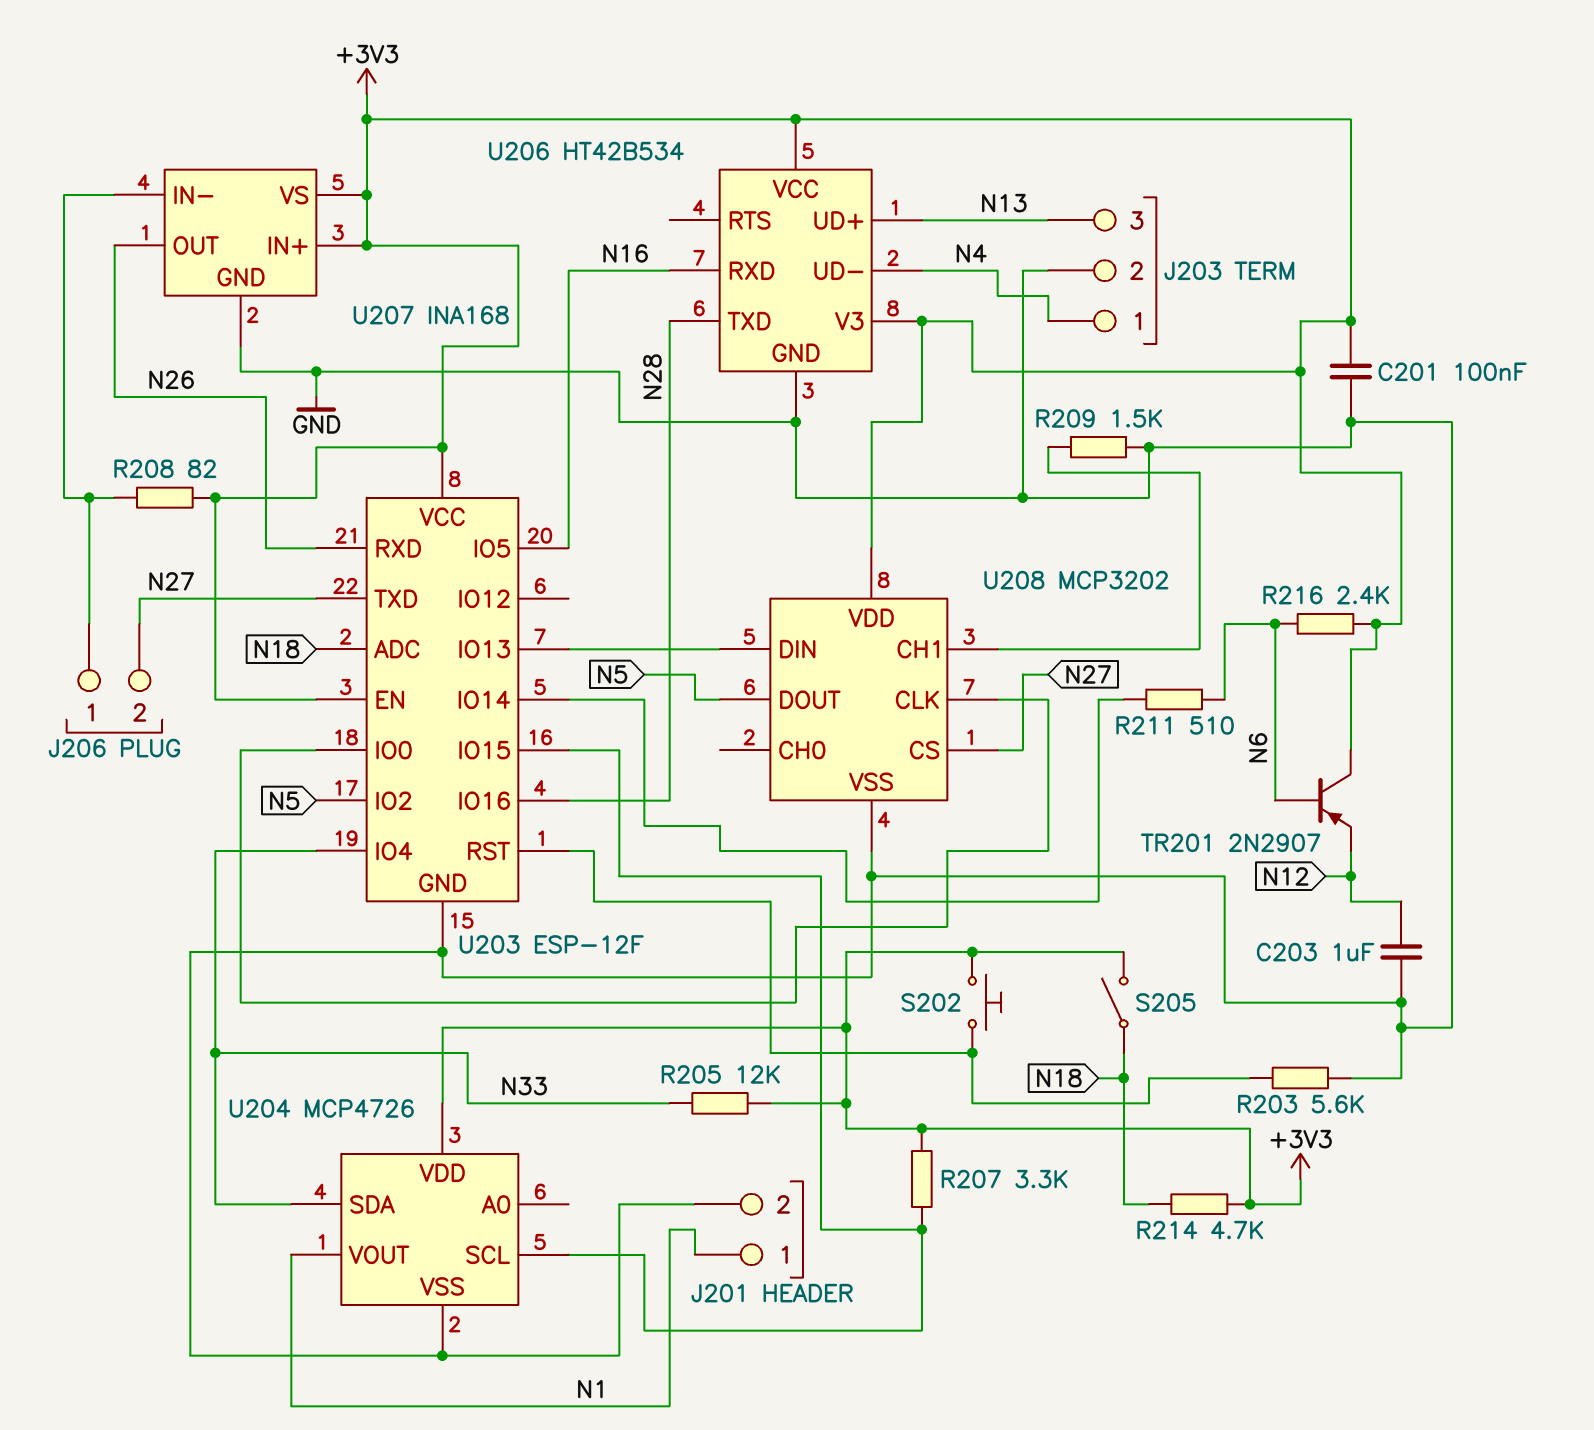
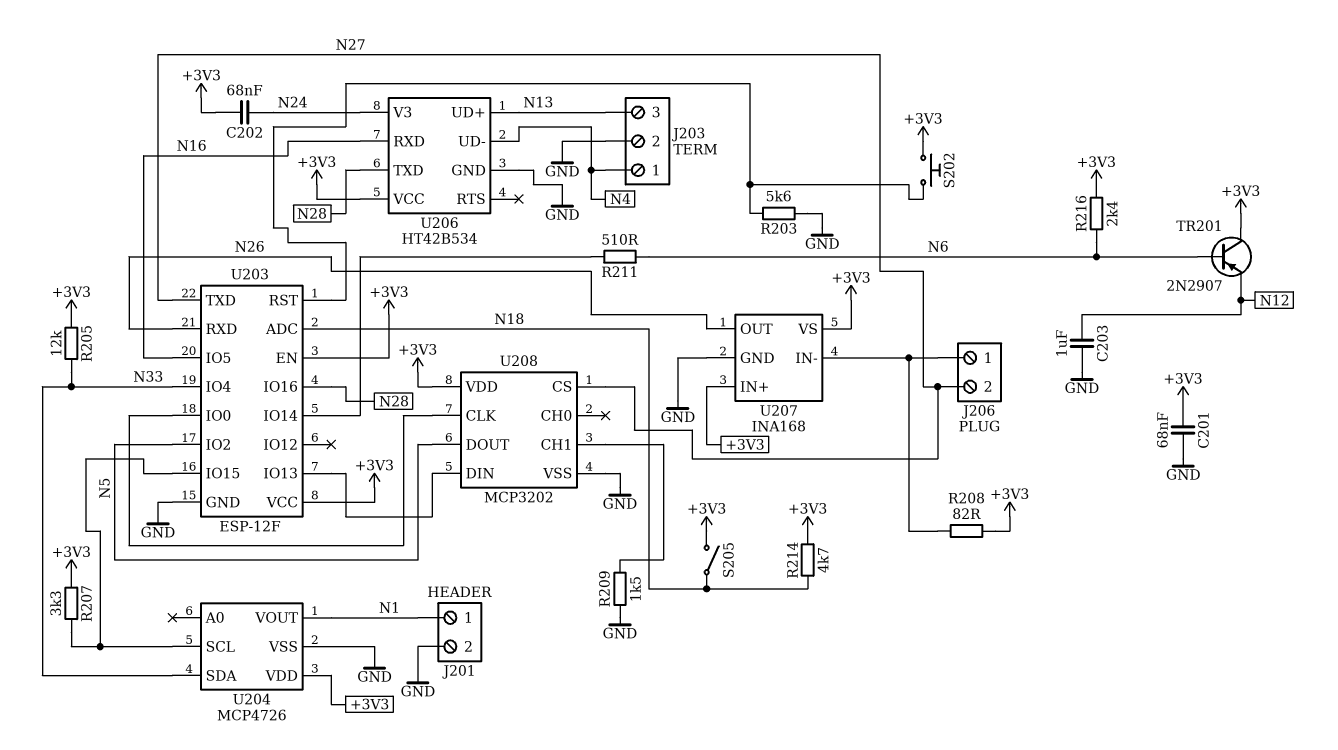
C201: 100nF (+3V3, GND) -> 68nF (+3V3, GND)
C202: none -> 68nF (+3V3, N24)
U206 pin V3: +3V3 -> N24

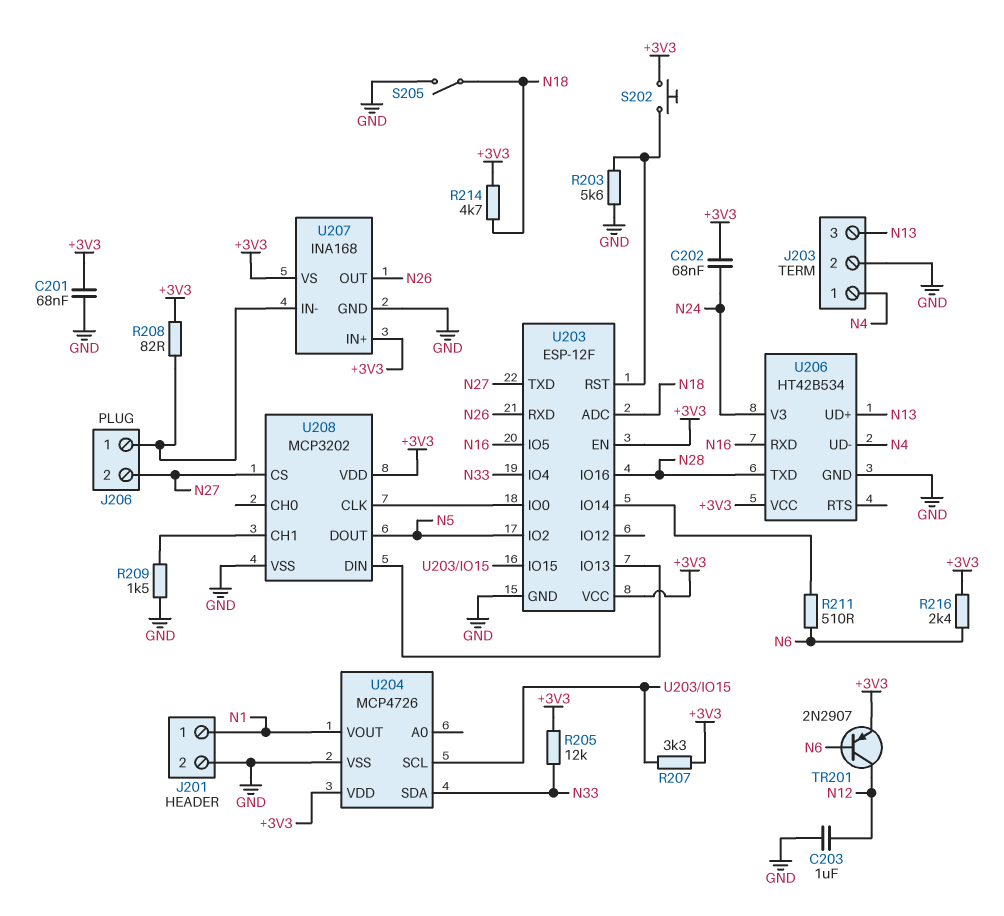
S205: switch (+3V3, N18) -> switch (GND, N18)
TR201: PNP 2N2907 (B N6, C +3V3, E N12) -> PNP 2N2907 (B N6, C N12, E +3V3)

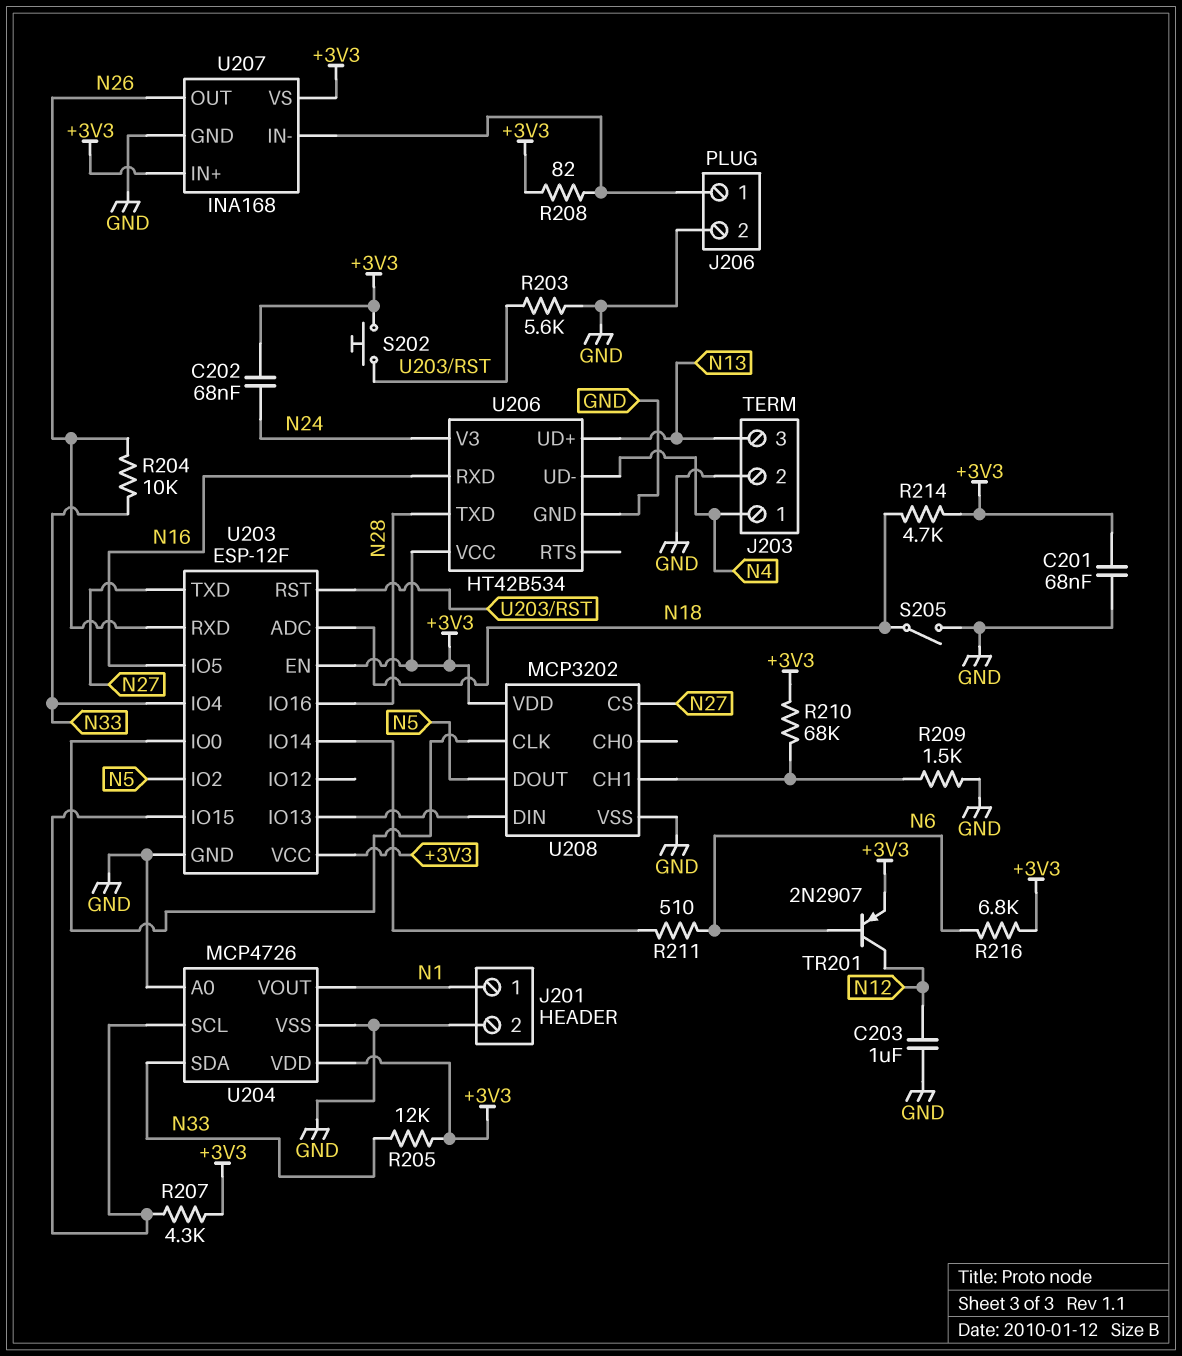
J206 pin 2: N27 -> GND
R204: none -> 10k (N26, N33)
R207: 3.3k (+3V3, U203/IO15) -> 4.3k (+3V3, U203/IO15)
R210: none -> 68k (+3V3, U208/CH1)
R216: 2.4k (+3V3, N6) -> 6.8k (+3V3, N6)
U204 pin A0: none -> GND

